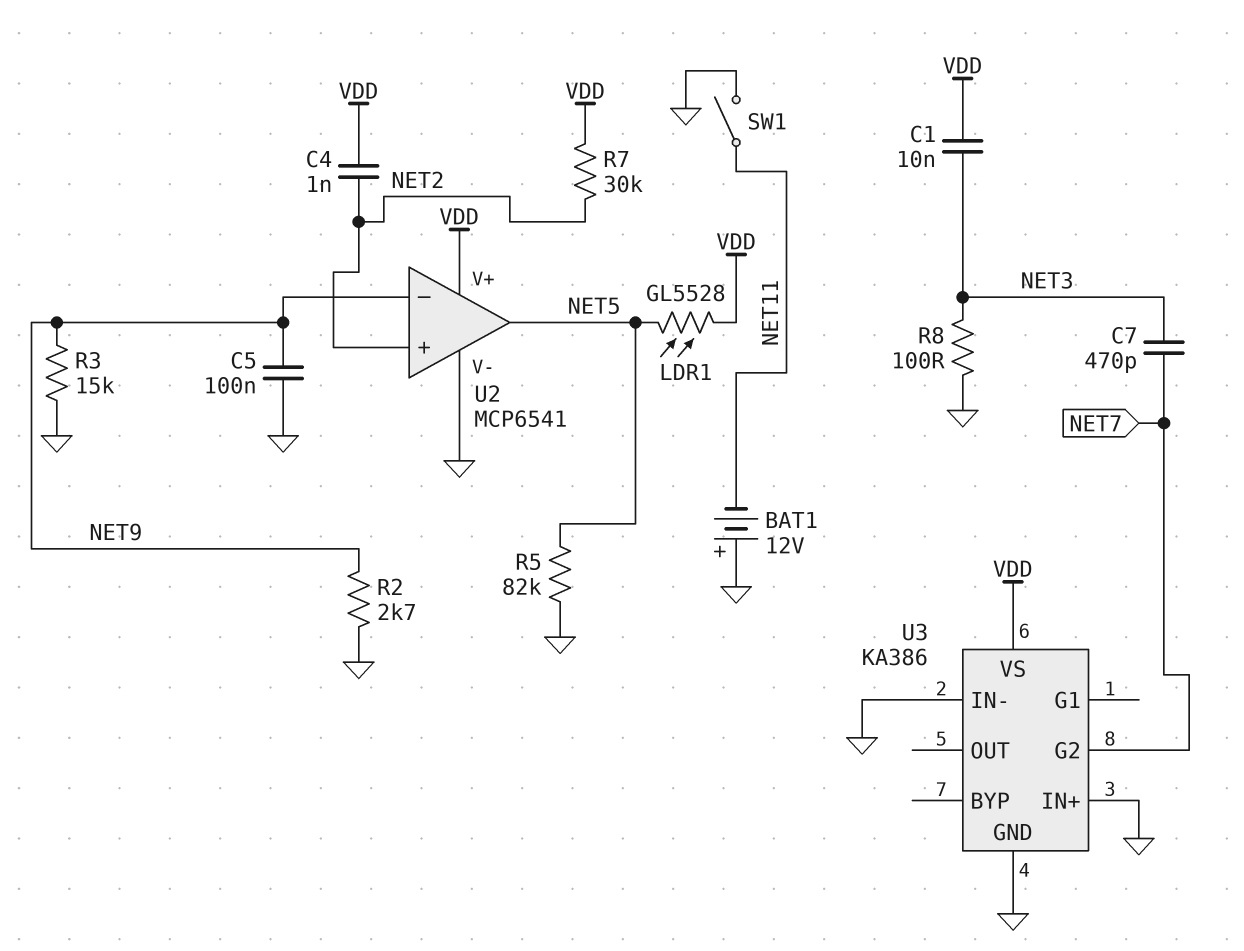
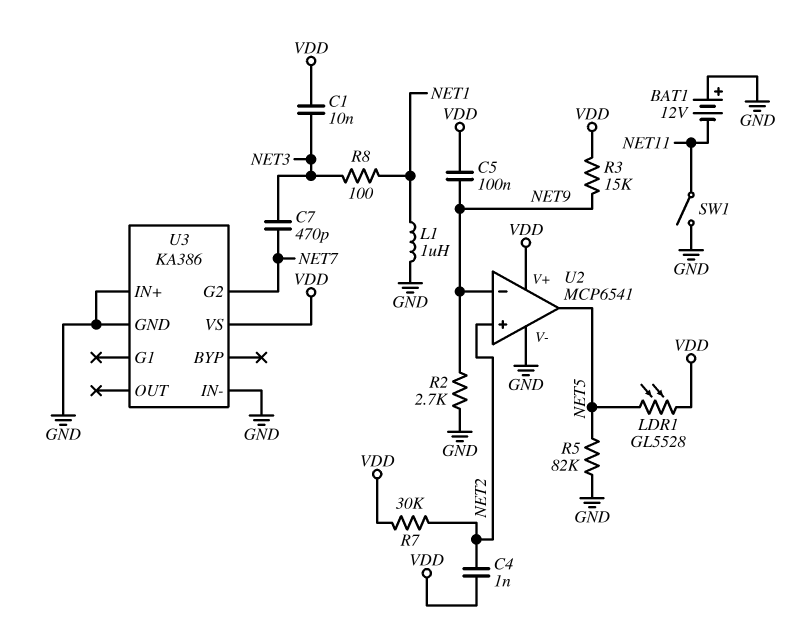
C5: 100nF (GND, NET9) -> 100nF (NET9, VDD)
L1: none -> 1uH (GND, NET1)
R3: 15k (GND, NET9) -> 15k (NET9, VDD)
R8: 100 (GND, NET3) -> 100 (NET1, NET3)

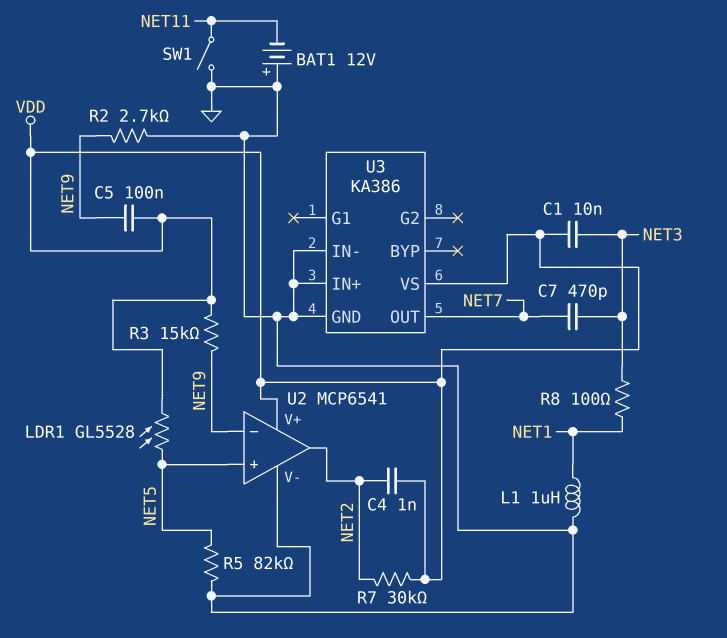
U2 pin in+: NET2 -> NET5
U2 pin out: NET5 -> NET2
U3 pin G2: NET7 -> none
U3 pin OUT: none -> NET7

